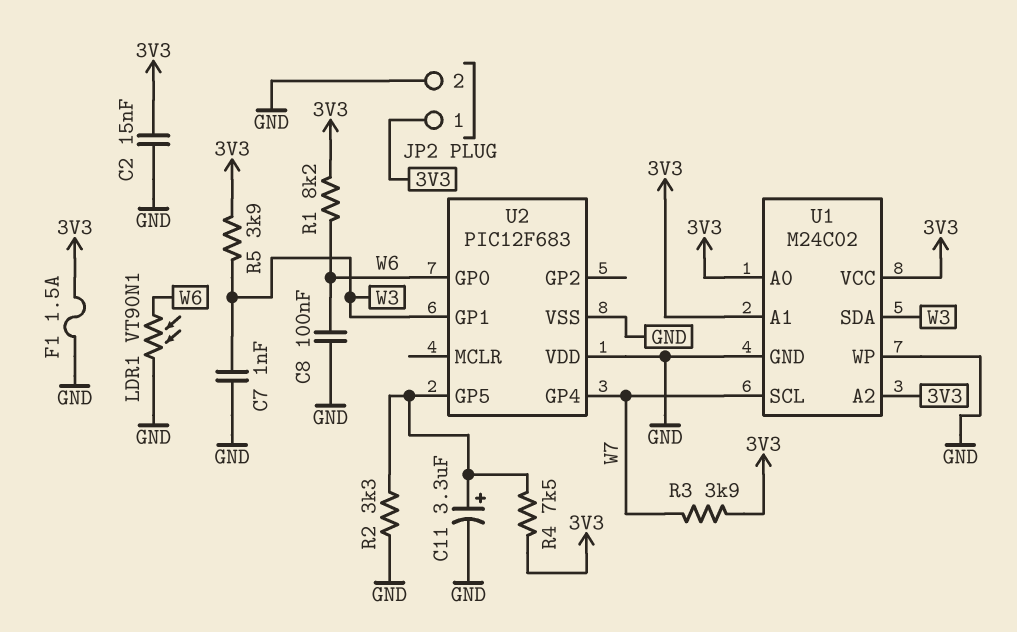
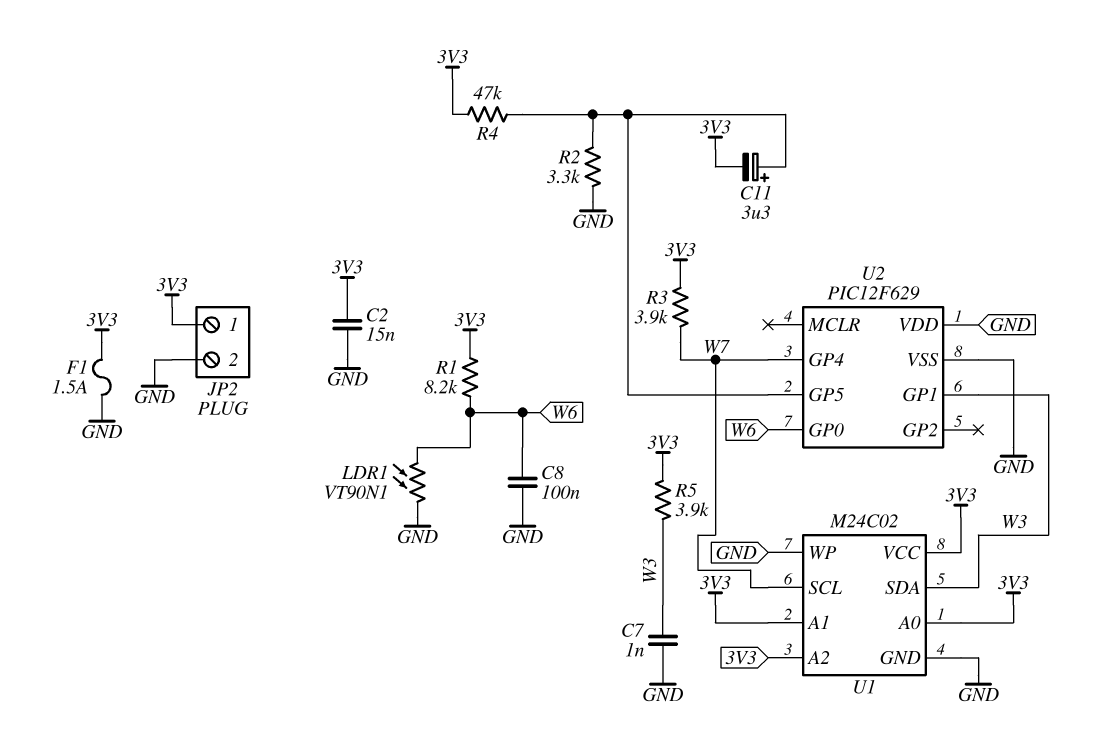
C11: 3.3uF (plus U2/GP5, minus GND) -> 3.3uF (plus U2/GP5, minus 3V3)
R4: 7.5k (3V3, U2/GP5) -> 47k (3V3, U2/GP5)
U2: PIC12F683 -> PIC12F629

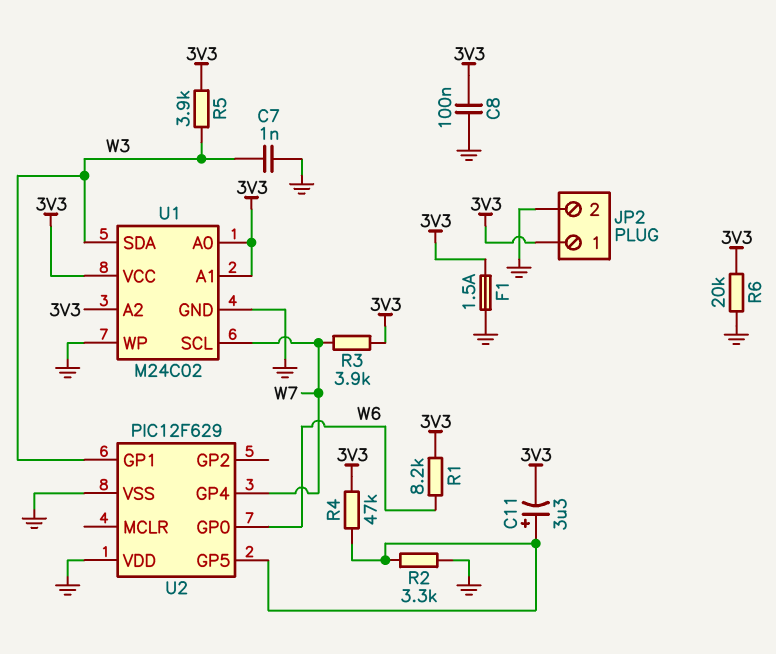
C2: 15nF (3V3, GND) -> none
C8: 100nF (GND, W6) -> 100nF (3V3, GND)
LDR1: VT90N1 (GND, W6) -> none
R6: none -> 20k (3V3, GND)

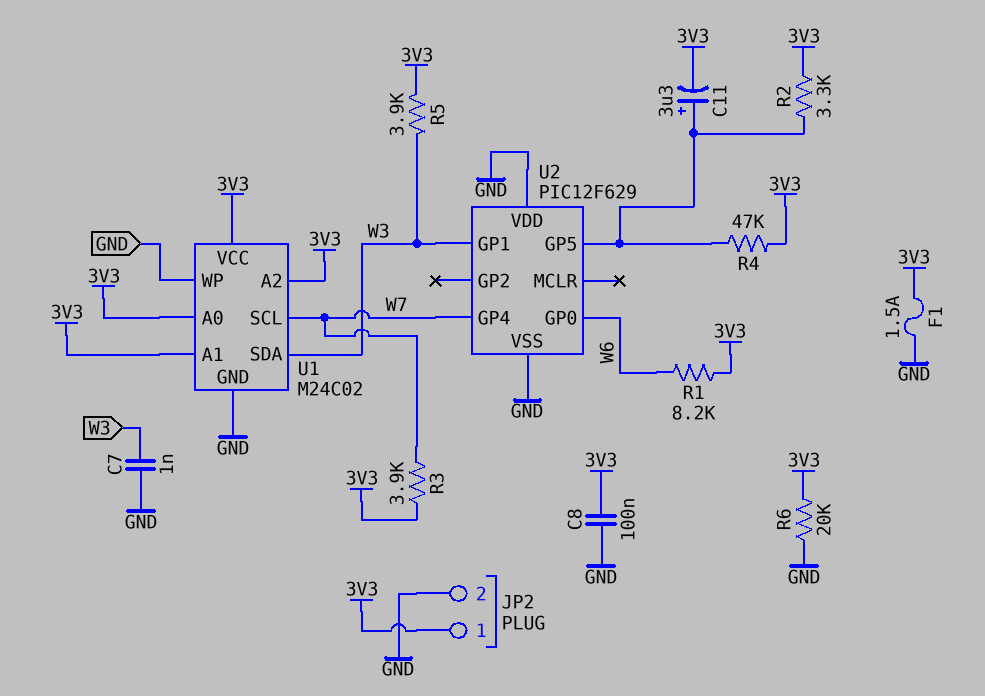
R2: 3.3k (GND, U2/GP5) -> 3.3k (3V3, U2/GP5)

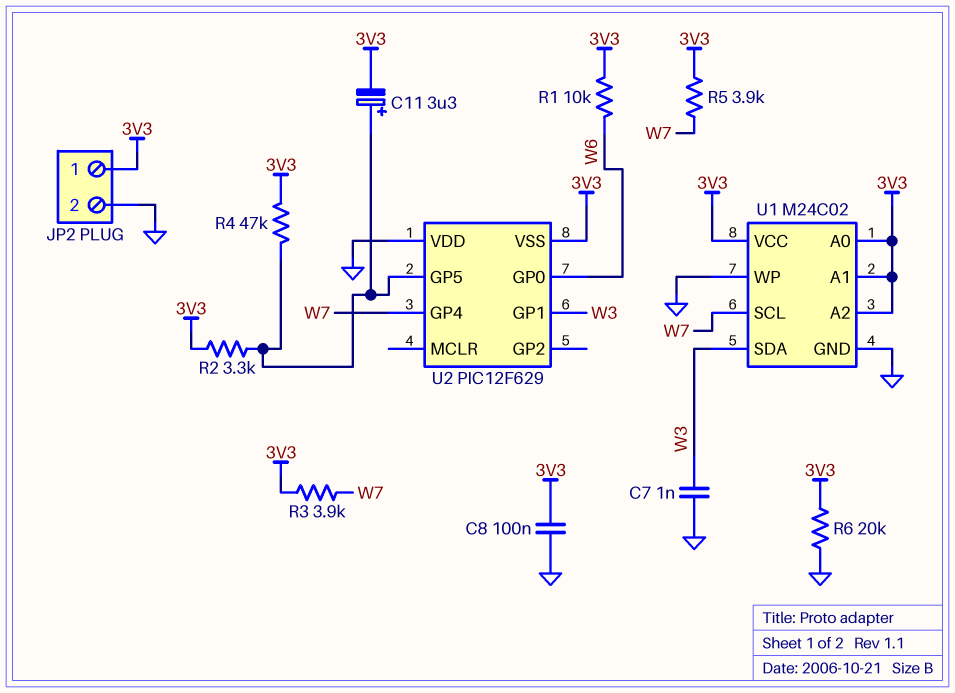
F1: 1.5A (3V3, GND) -> none
R1: 8.2k (3V3, W6) -> 10k (3V3, W6)
R5: 3.9k (3V3, W3) -> 3.9k (3V3, W7)
U2 pin VSS: GND -> 3V3

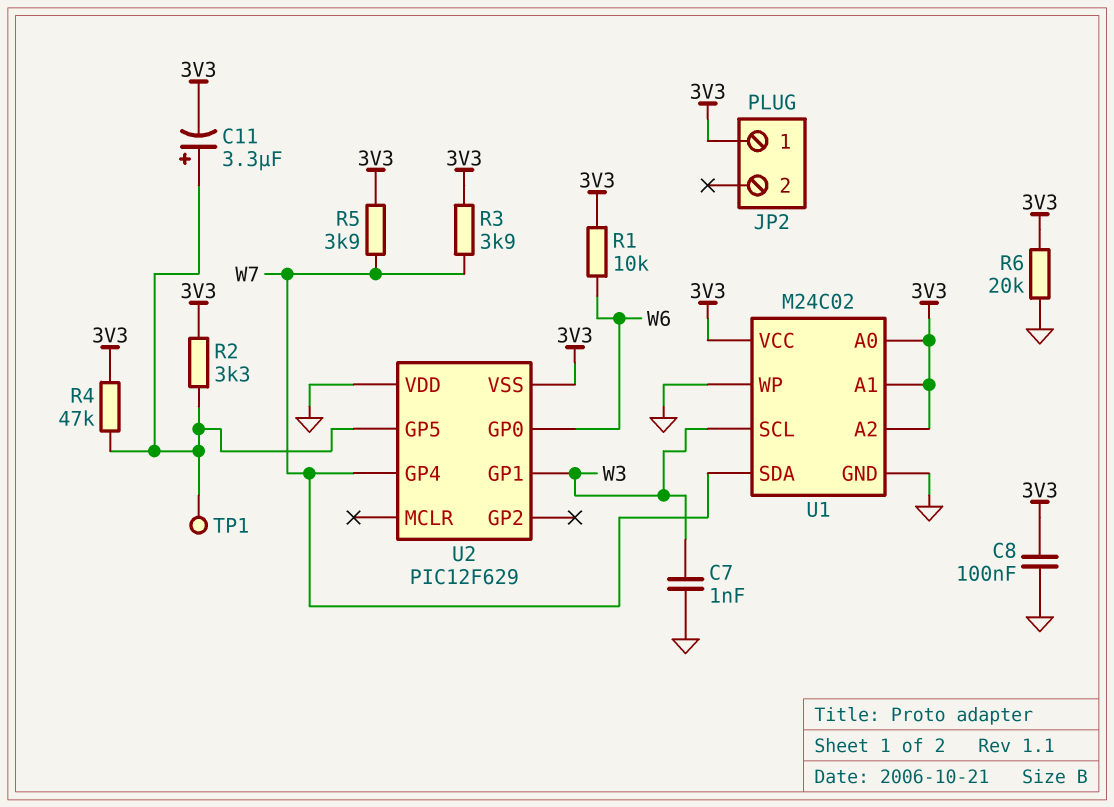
JP2 pin 2: GND -> none
TP1: none -> test point (U2/GP5)
U1 pin SCL: W7 -> W3
U1 pin SDA: W3 -> W7

